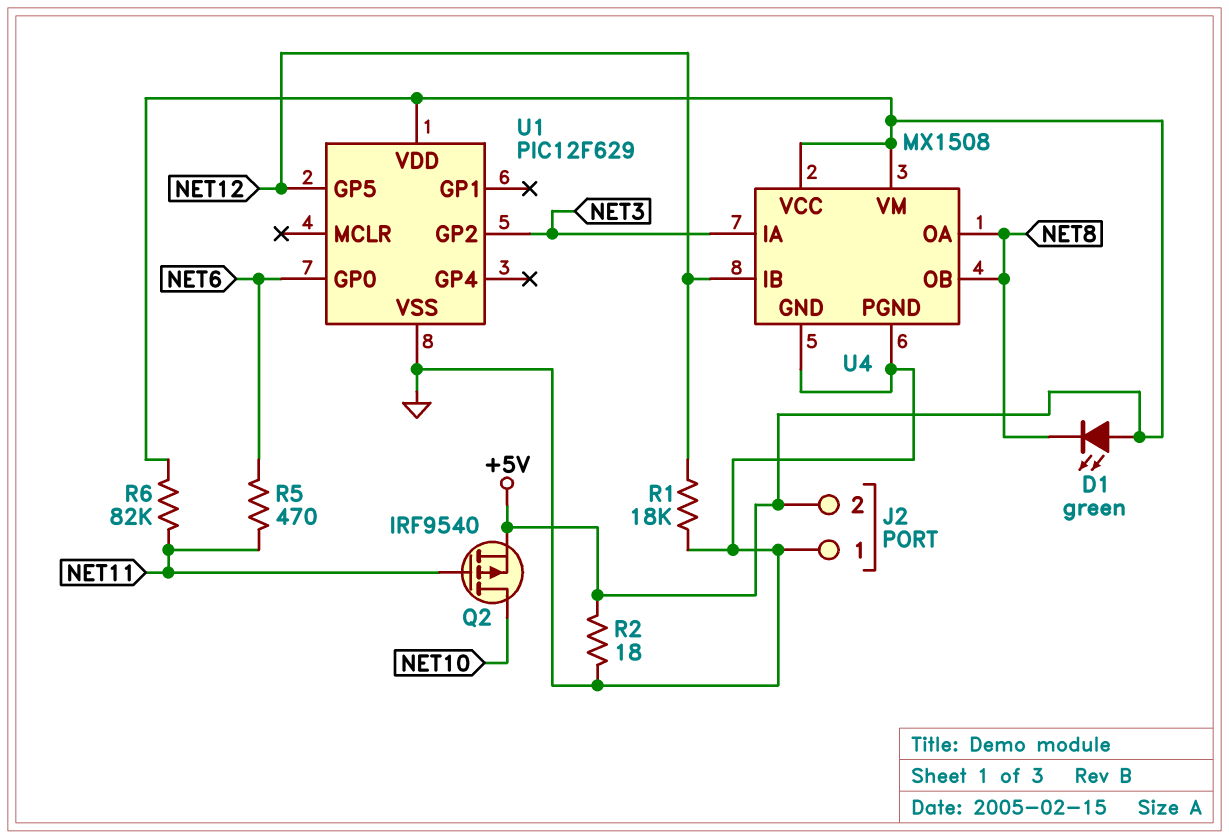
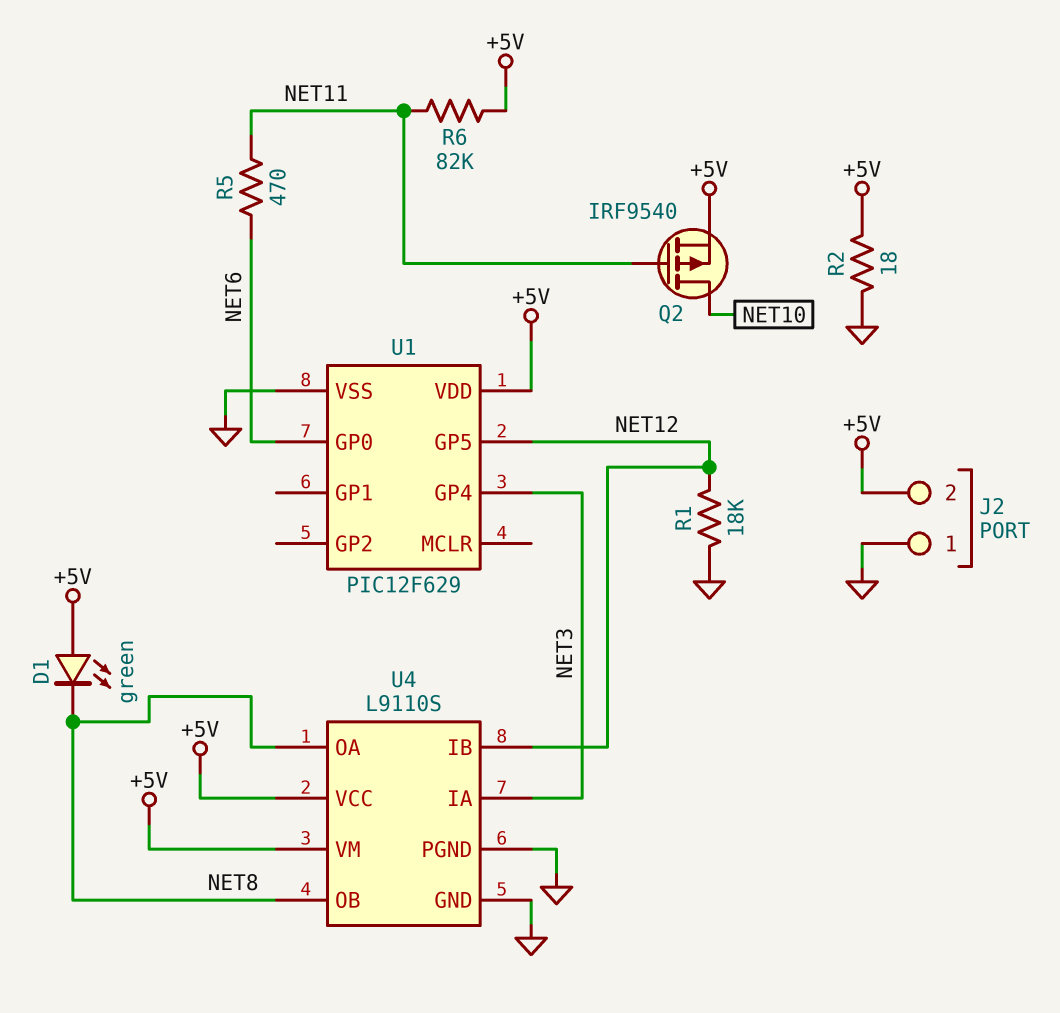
U1 pin GP2: NET3 -> none
U1 pin GP4: none -> NET3
U4: MX1508 -> L9110S

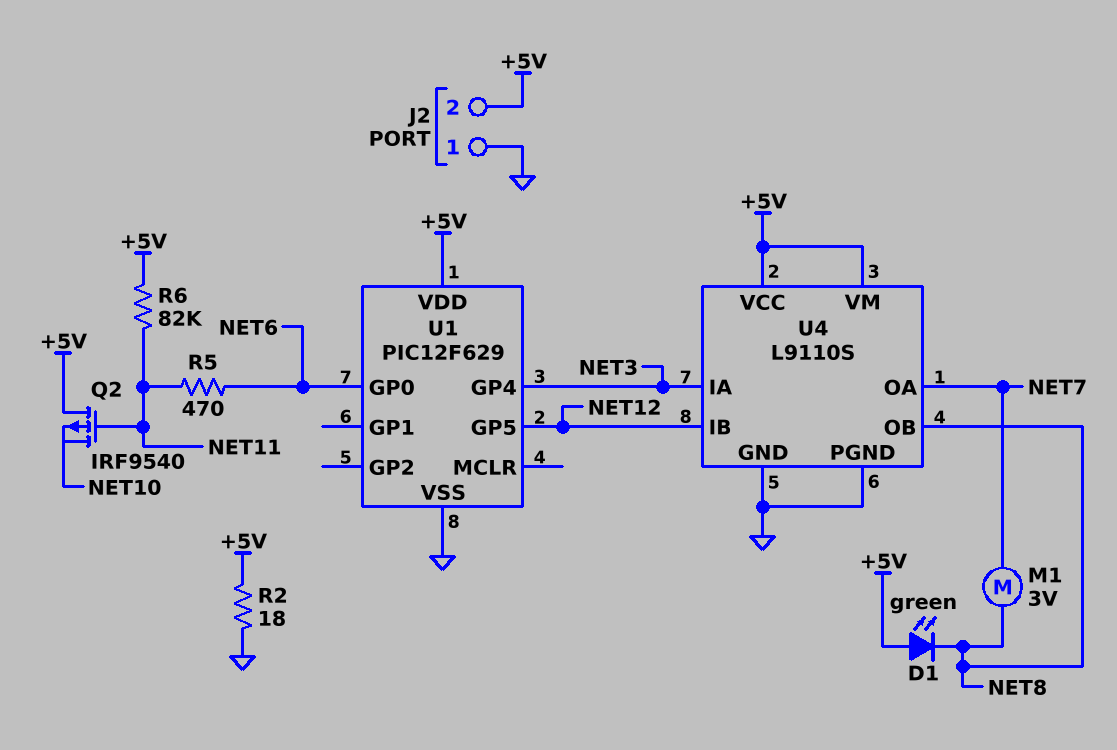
M1: none -> motor 3V (NET7, NET8)
Q2: PMOS IRF9540 (G NET11, D NET10, S +5V) -> PMOS IRF9540 (G NET11, D +5V, S NET10)
R1: 18k (GND, NET12) -> none
U4 pin OA: NET8 -> NET7

